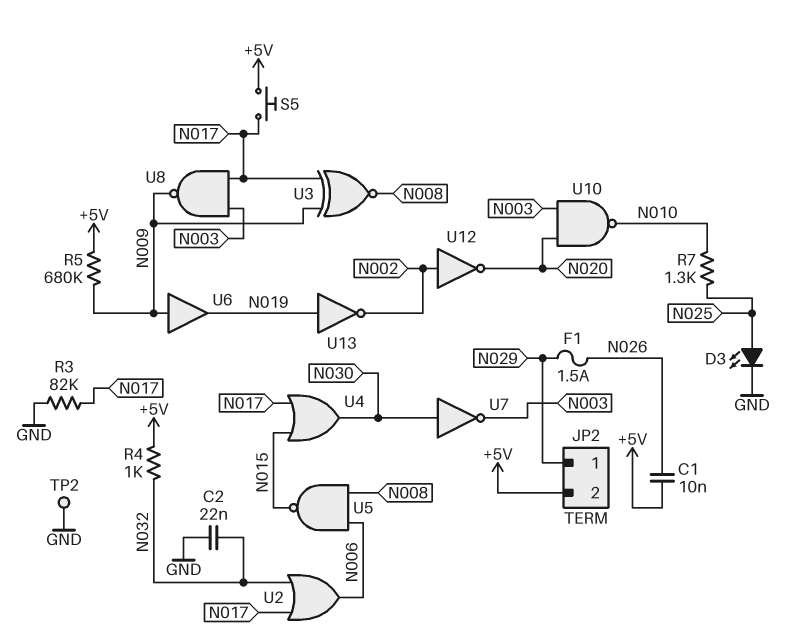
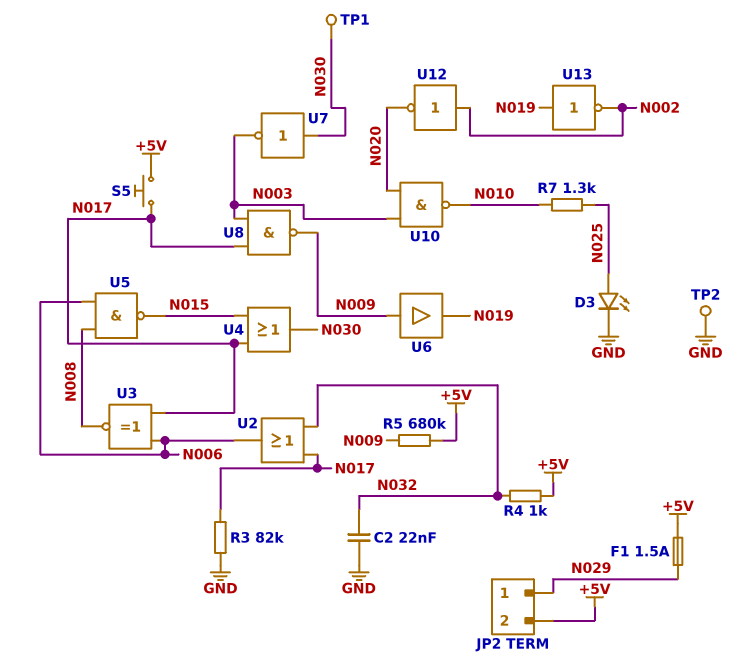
C1: 10nF (+5V, N026) -> none
F1: 1.5A (N026, N029) -> 1.5A (+5V, N029)
TP1: none -> test point (N030)
U3: XNOR (in N009, in N017, out N008) -> XNOR (in N006, in N017, out N008)

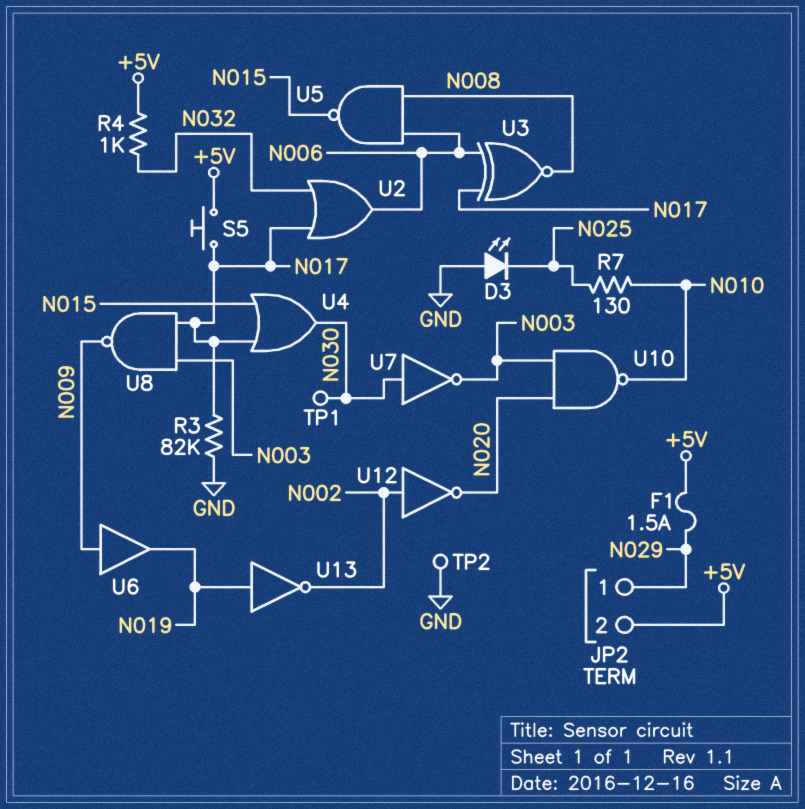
C2: 22nF (GND, N032) -> none
D3: LED (A N025, K GND) -> LED (A GND, K N025)
R5: 680k (+5V, N009) -> none
R7: 1.3k (N010, N025) -> 130 (N010, N025)

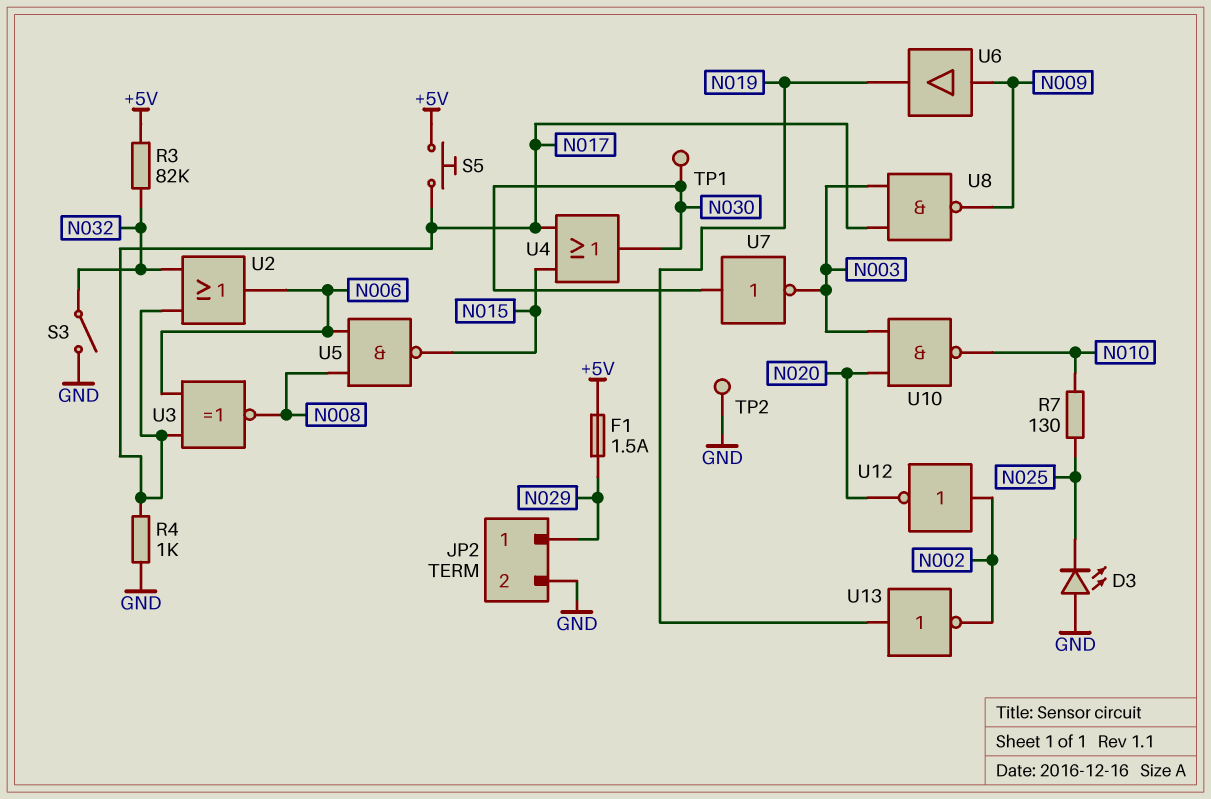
JP2 pin 2: +5V -> GND
R3: 82k (GND, N017) -> 82k (+5V, N032)
R4: 1k (+5V, N032) -> 1k (GND, N017)
S3: none -> switch (GND, N032)

